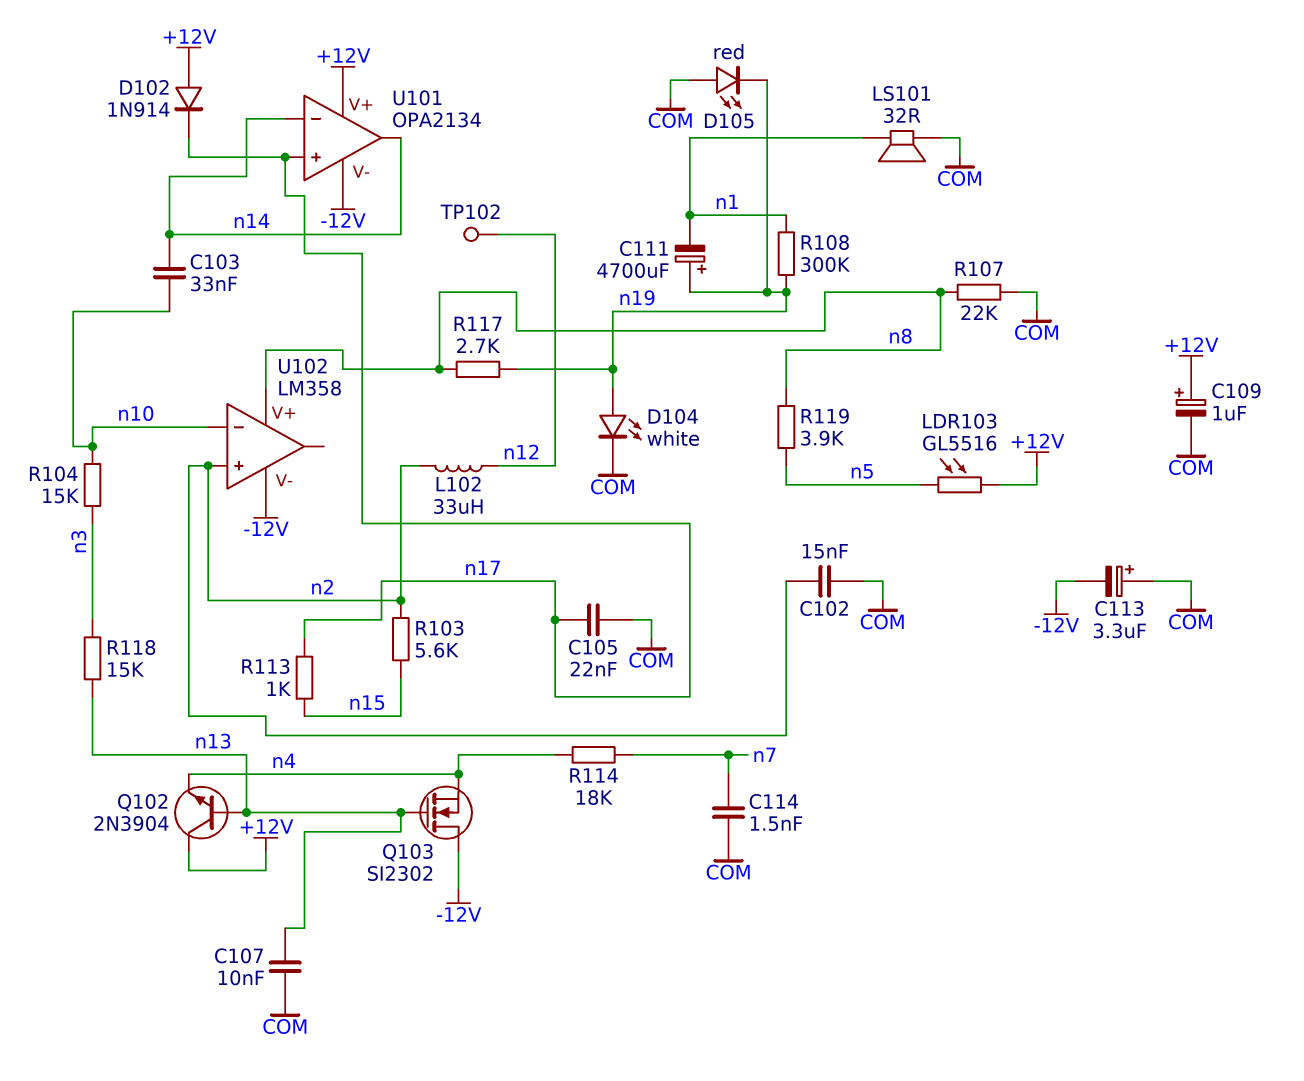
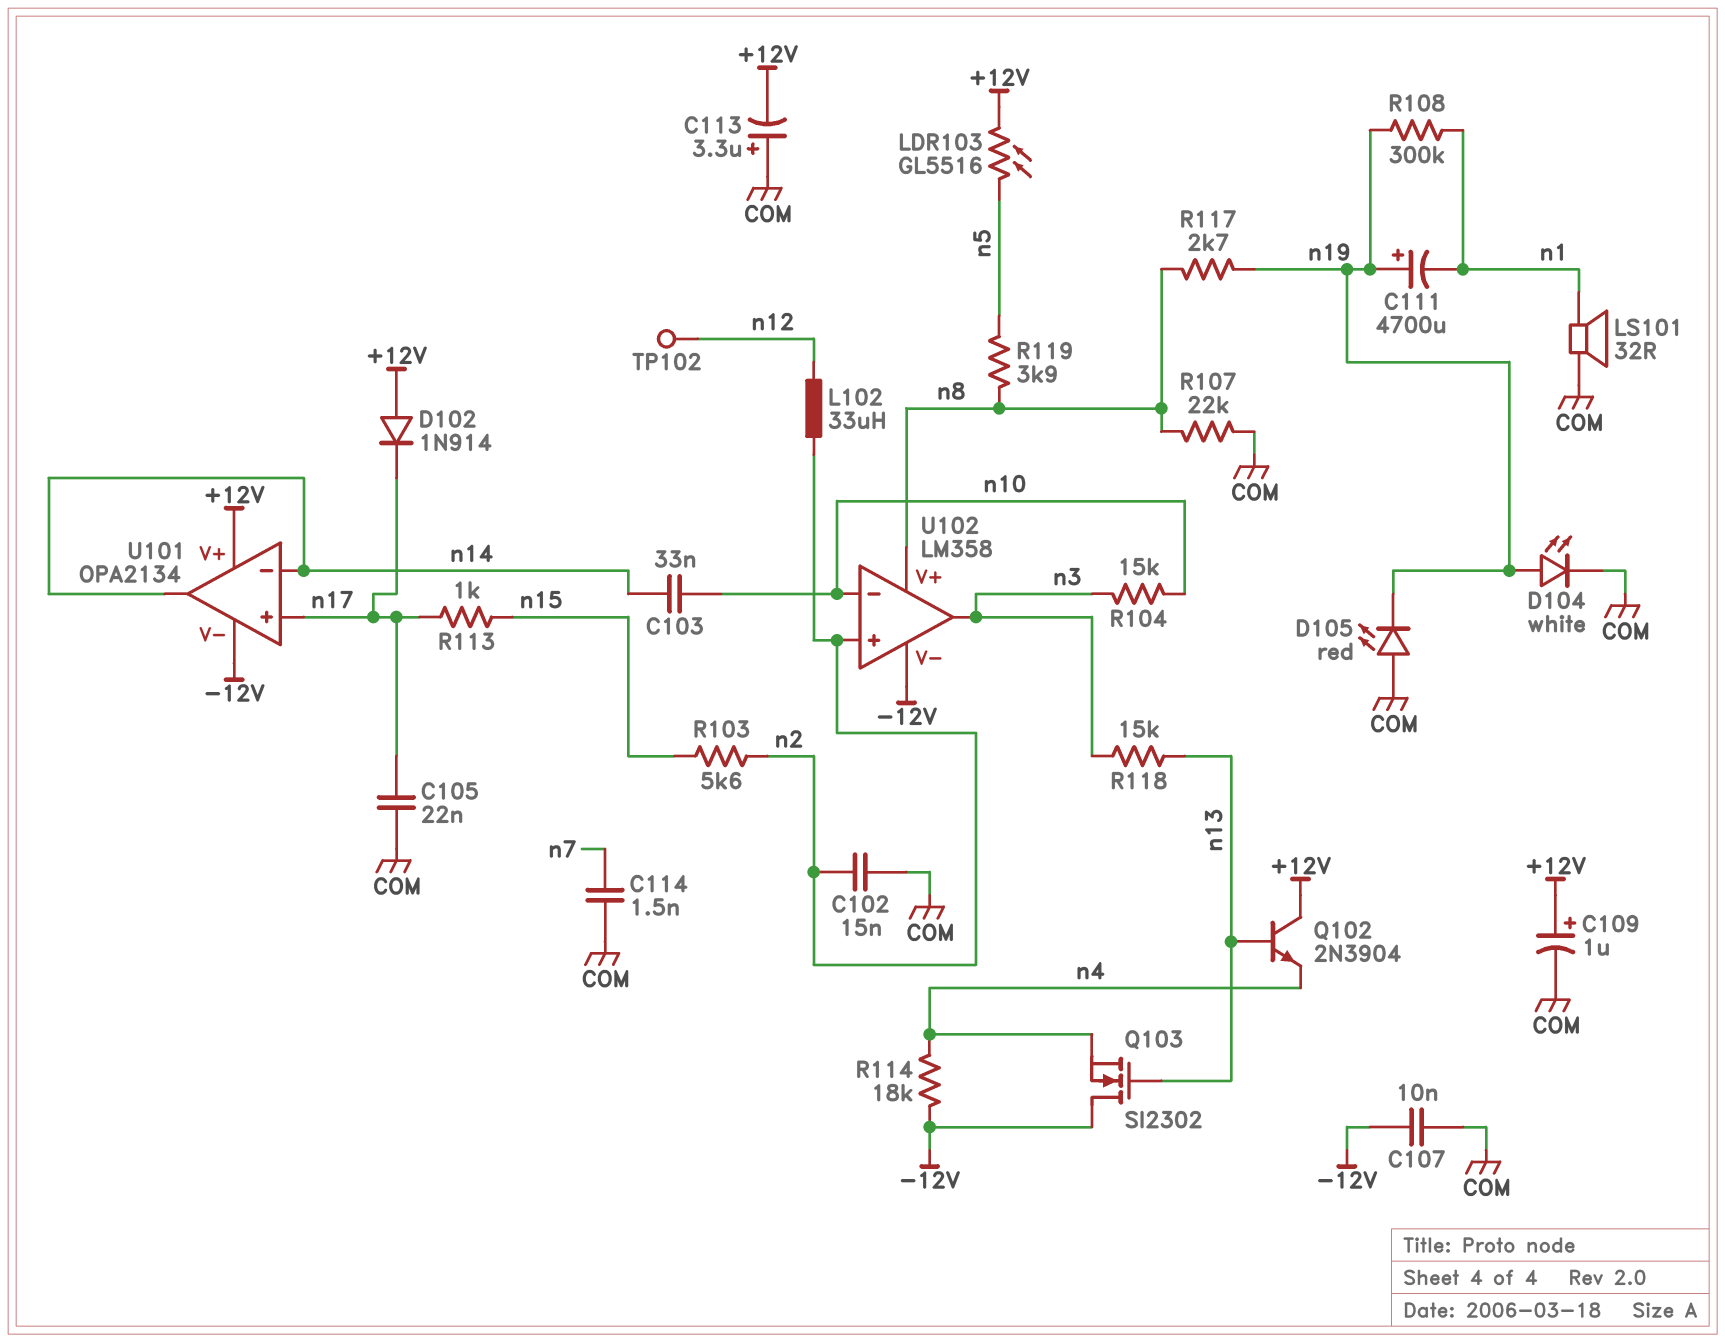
C107: 10nF (COM, n13) -> 10nF (-12V, COM)
C113: 3.3uF (plus COM, minus -12V) -> 3.3uF (plus COM, minus +12V)
R114: 18k (n4, n7) -> 18k (-12V, n4)
U102 pin out: none -> n3

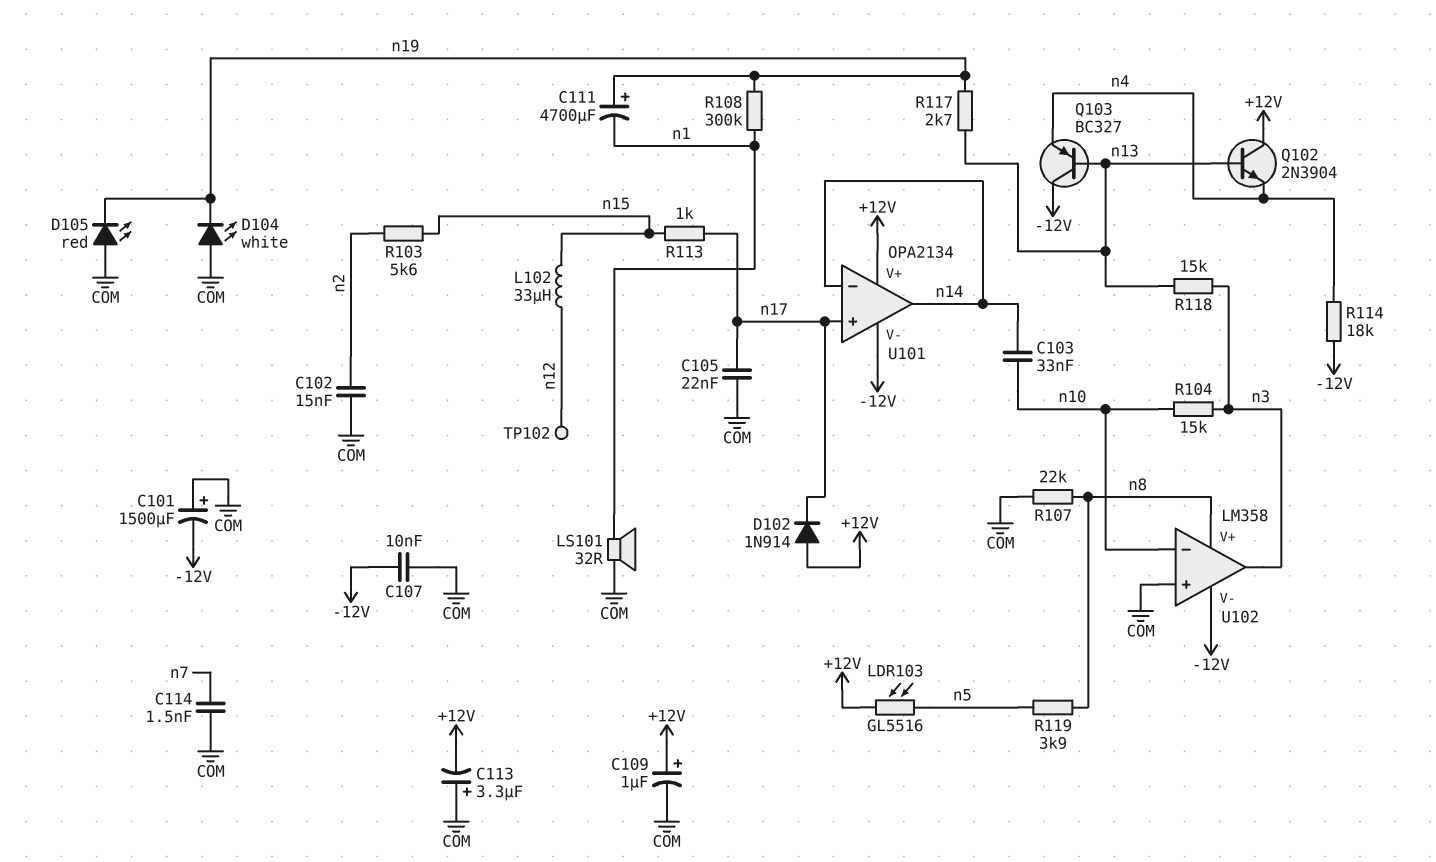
C101: none -> 1500uF (plus COM, minus -12V)
D104: LED white (A n19, K COM) -> LED white (A COM, K n19)
L102: 33uH (n2, n12) -> 33uH (n12, n15)
Q103: NMOS SI2302 (G n13, D -12V, S n4) -> PNP BC327 (B n13, C -12V, E n4)
R117: 2.7k (n8, n19) -> 2.7k (n13, n19)
U102 pin in+: n2 -> COM

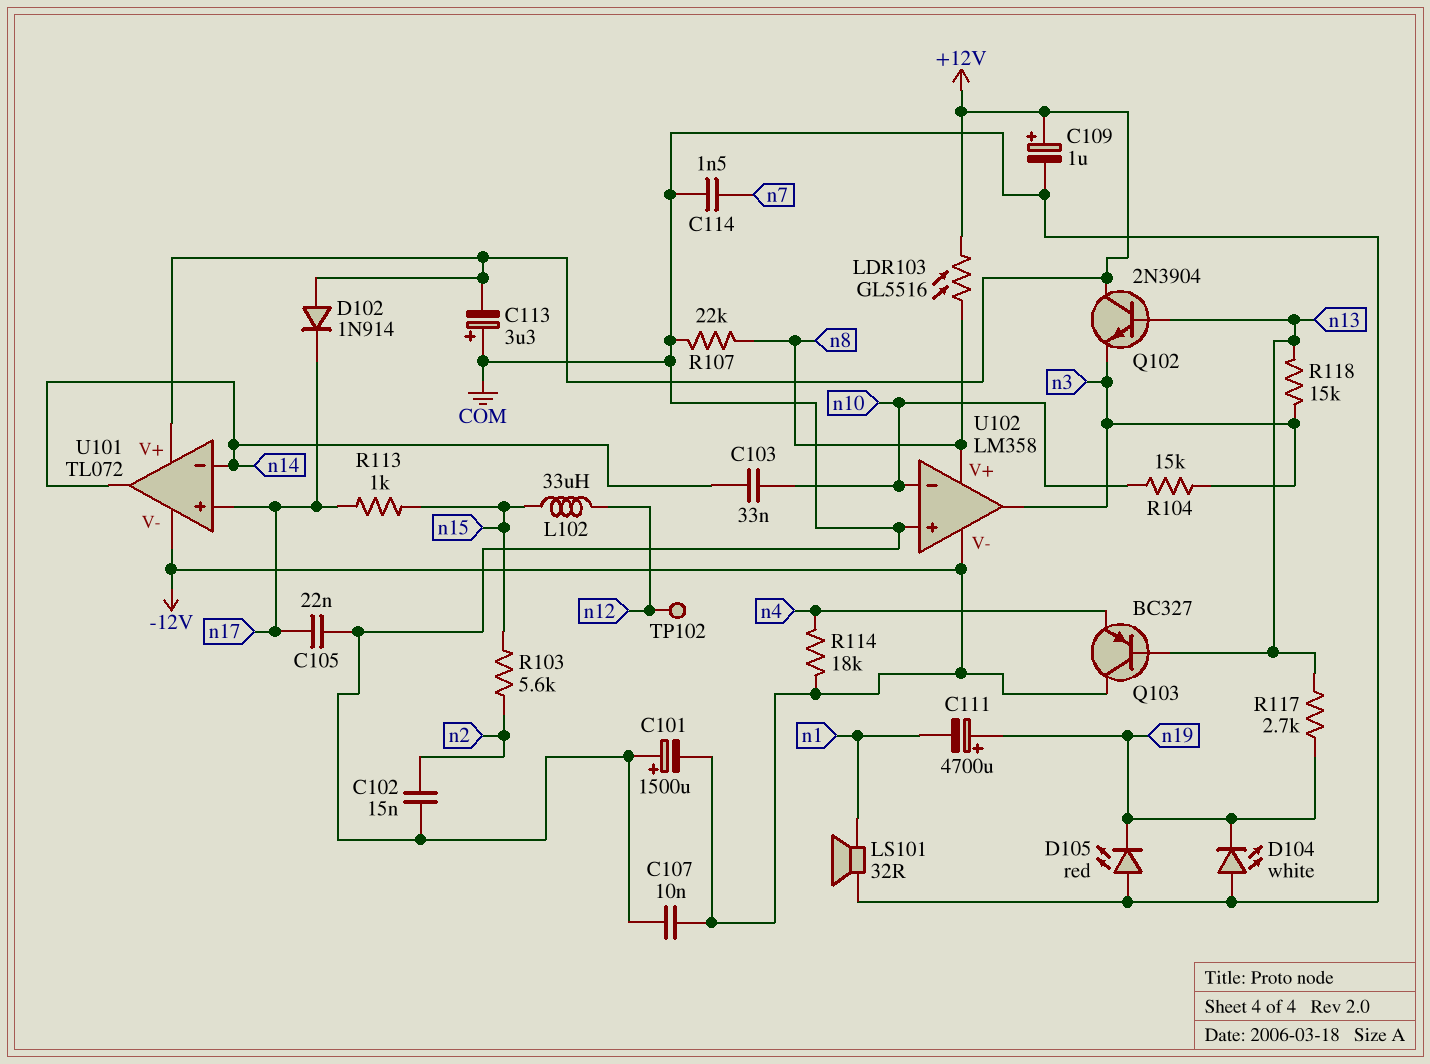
LDR103: GL5516 (+12V, n5) -> GL5516 (+12V, n8)
Q102: NPN 2N3904 (B n13, C +12V, E n4) -> NPN 2N3904 (B n13, C +12V, E n3)
R108: 300k (n1, n19) -> none
R119: 3.9k (n5, n8) -> none
U101: OPA2134 -> TL072

